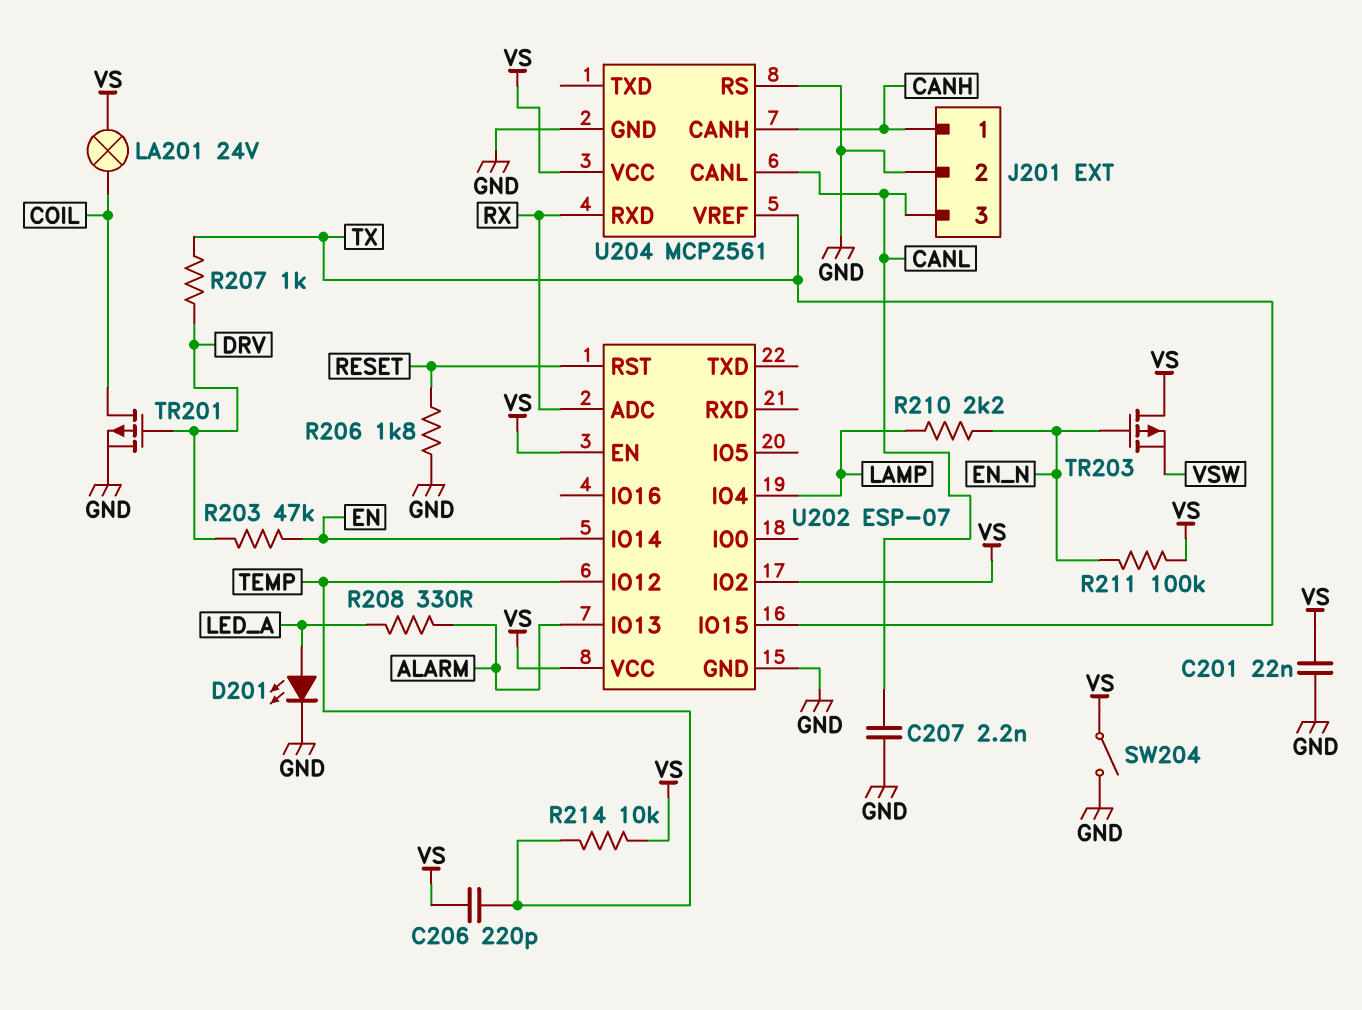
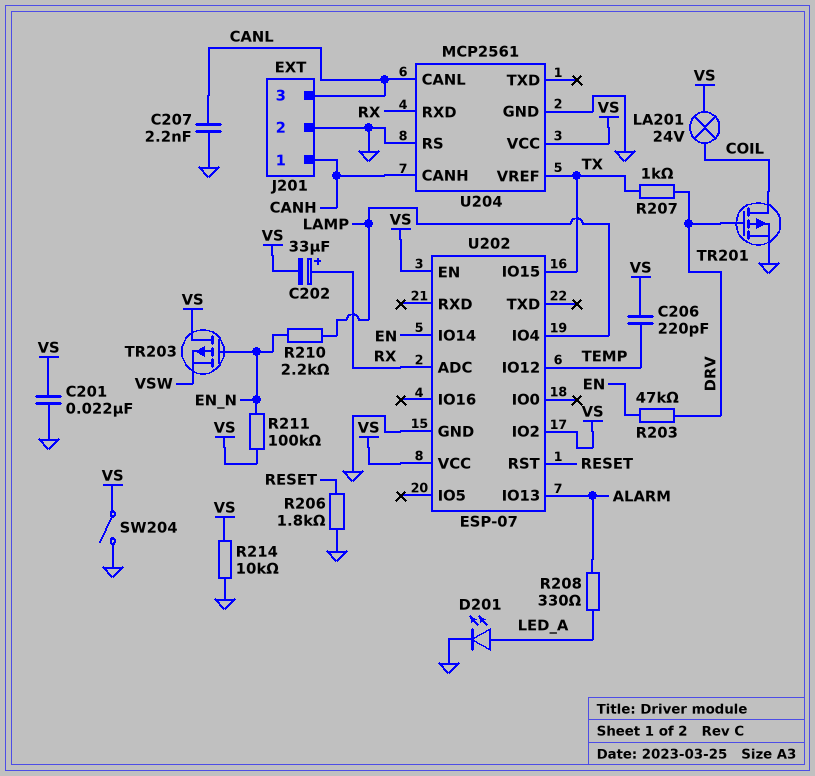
C202: none -> 33uF (plus RX, minus VS)
R214: 10k (TEMP, VS) -> 10k (GND, VS)

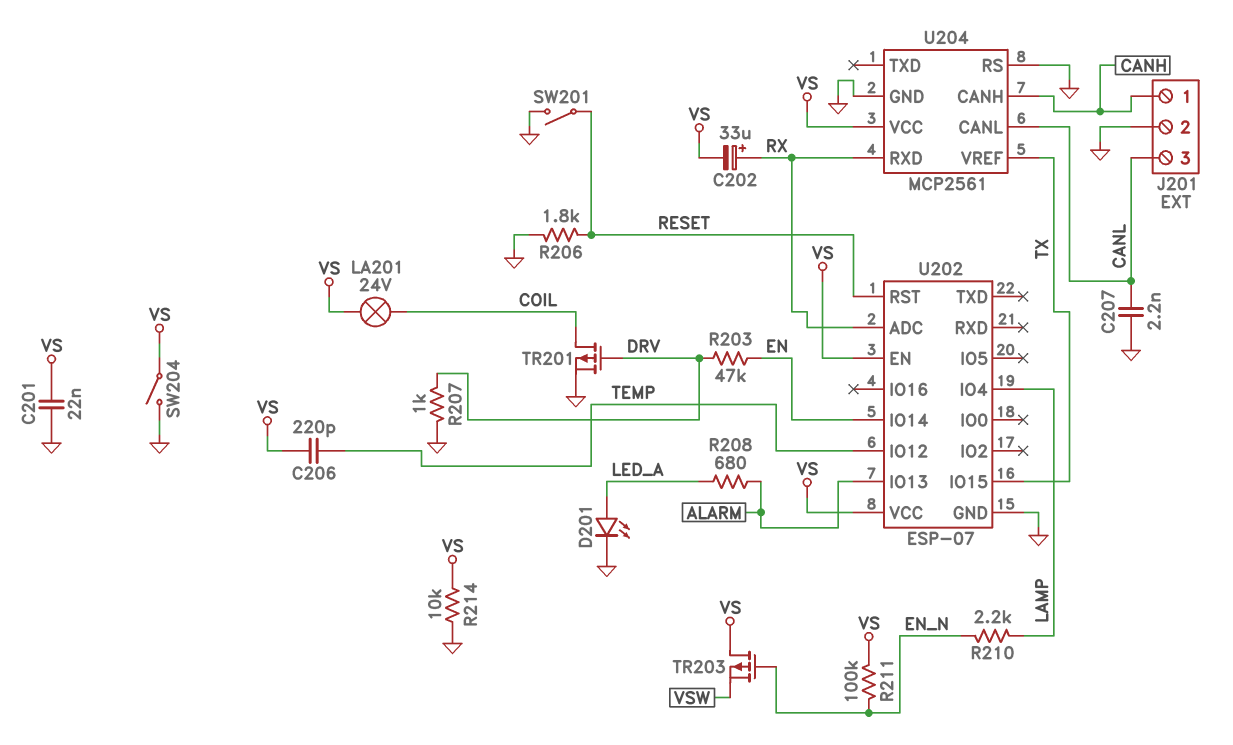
R207: 1k (DRV, TX) -> 1k (DRV, GND)
R208: 330 (ALARM, LED_A) -> 680 (ALARM, LED_A)
SW201: none -> switch (GND, RESET)
U202 pin IO2: VS -> none

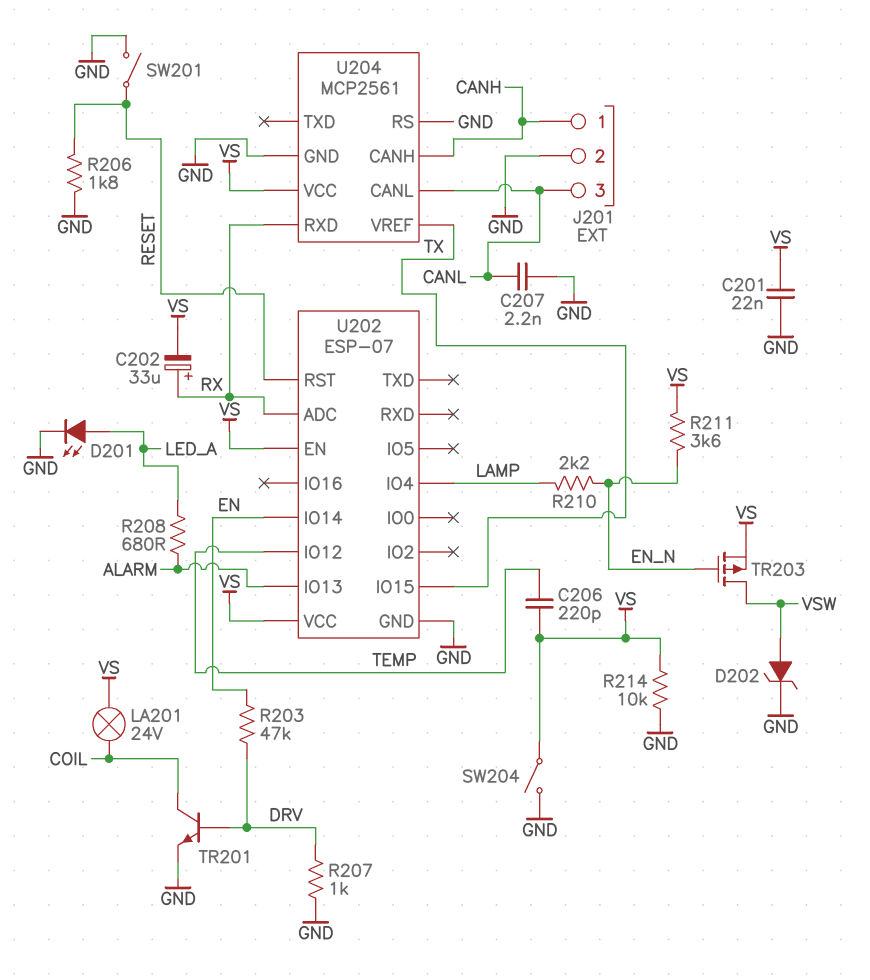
D202: none -> zener (A VSW, K GND)
R211: 100k (EN_N, VS) -> 3.6k (EN_N, VS)
TR201: PMOS (G DRV, D COIL, S GND) -> NPN (B DRV, C COIL, E GND)
TR203: PMOS (G EN_N, D VS, S VSW) -> PMOS (G EN_N, D VSW, S VS)

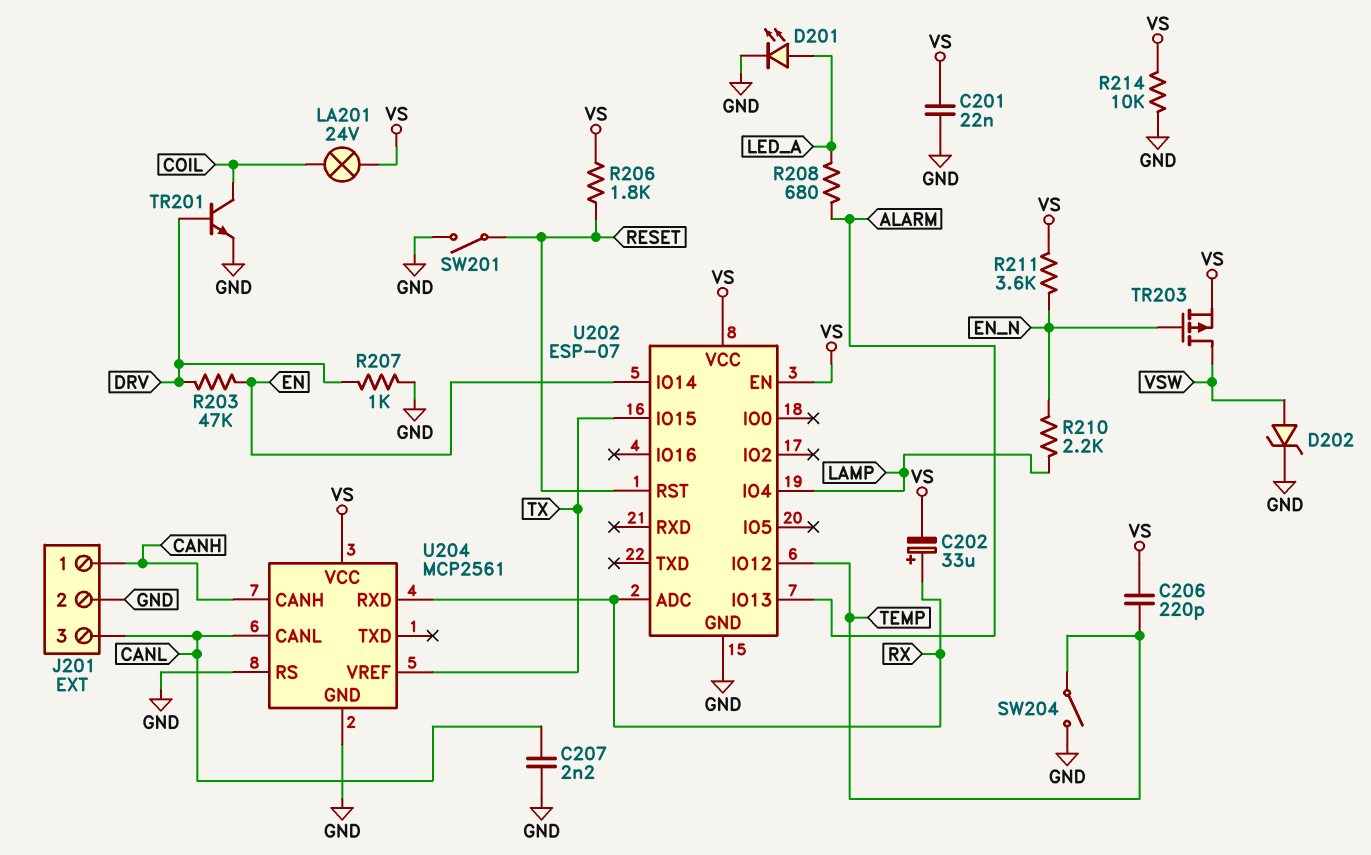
R206: 1.8k (GND, RESET) -> 1.8k (RESET, VS)
SW204: switch (GND, VS) -> switch (GND, TEMP)

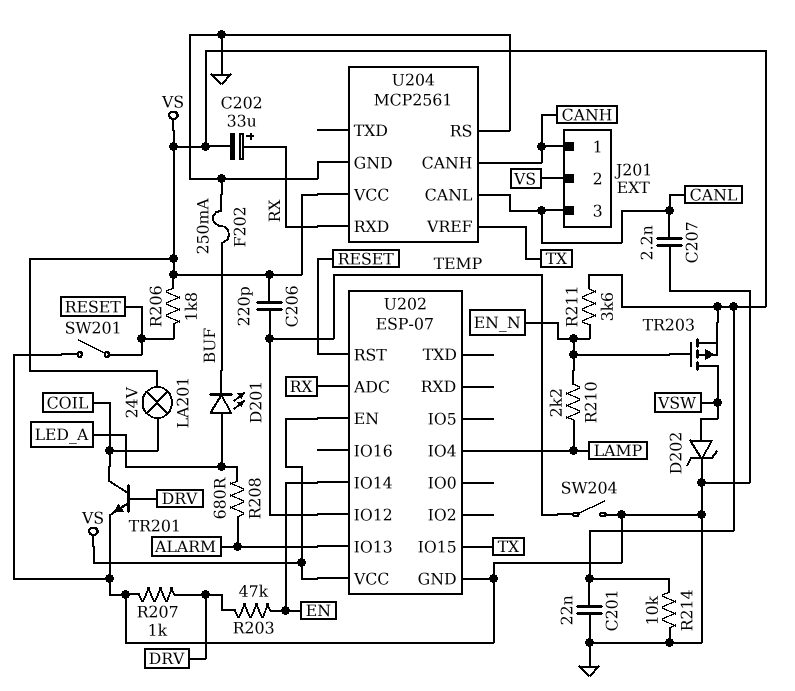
D201: LED (A LED_A, K GND) -> LED (A LED_A, K BUF)
F202: none -> 250mA (BUF, GND)
J201 pin 2: GND -> VS

